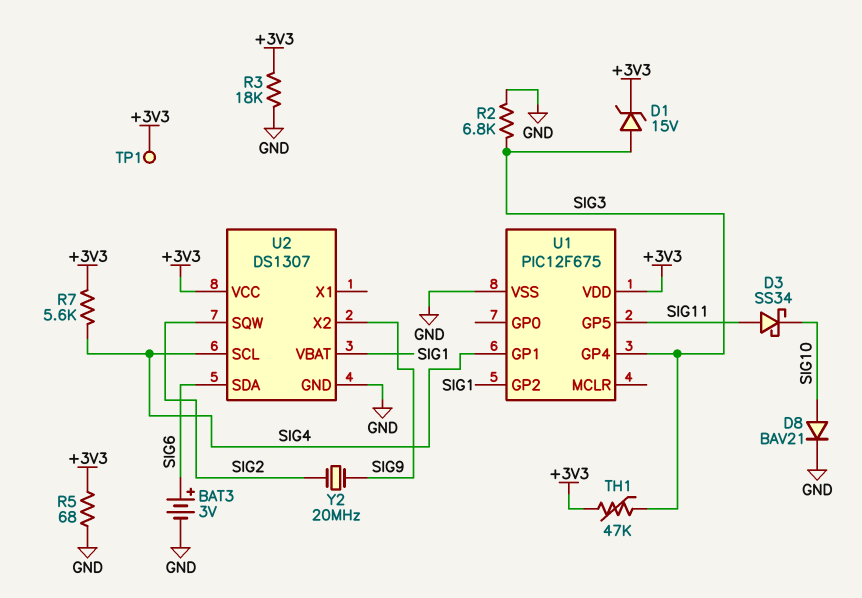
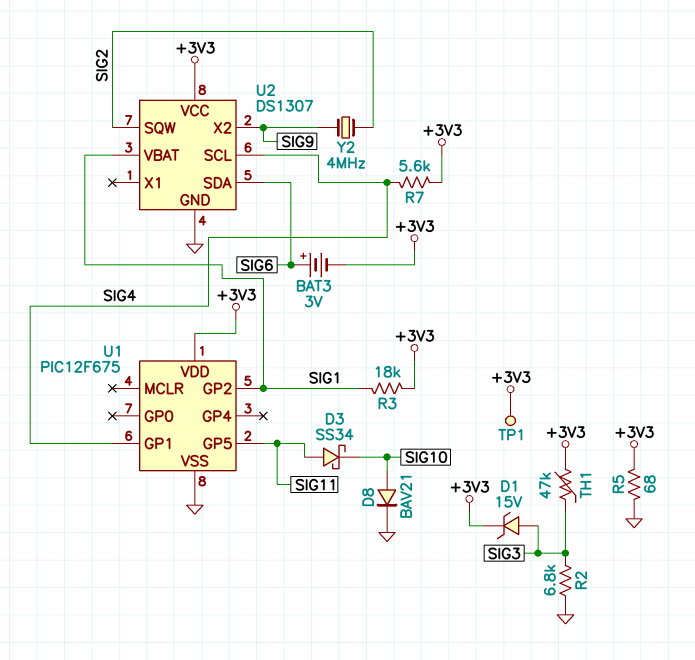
BAT3: 3V (plus SIG6, minus GND) -> 3V (plus SIG6, minus +3V3)
R3: 18k (+3V3, GND) -> 18k (+3V3, SIG1)
U1 pin GP4: SIG3 -> none
Y2: 20MHz (SIG2, SIG9) -> 4MHz (SIG2, SIG9)

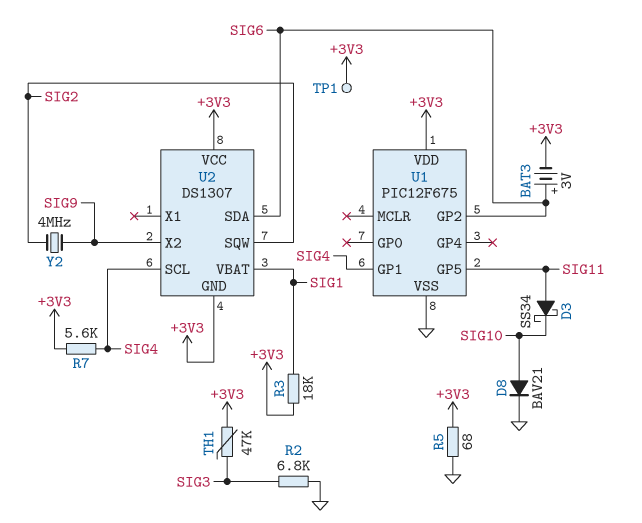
D1: zener 15V (A SIG3, K +3V3) -> none
U1 pin GP2: SIG1 -> SIG6
U2 pin GND: GND -> +3V3

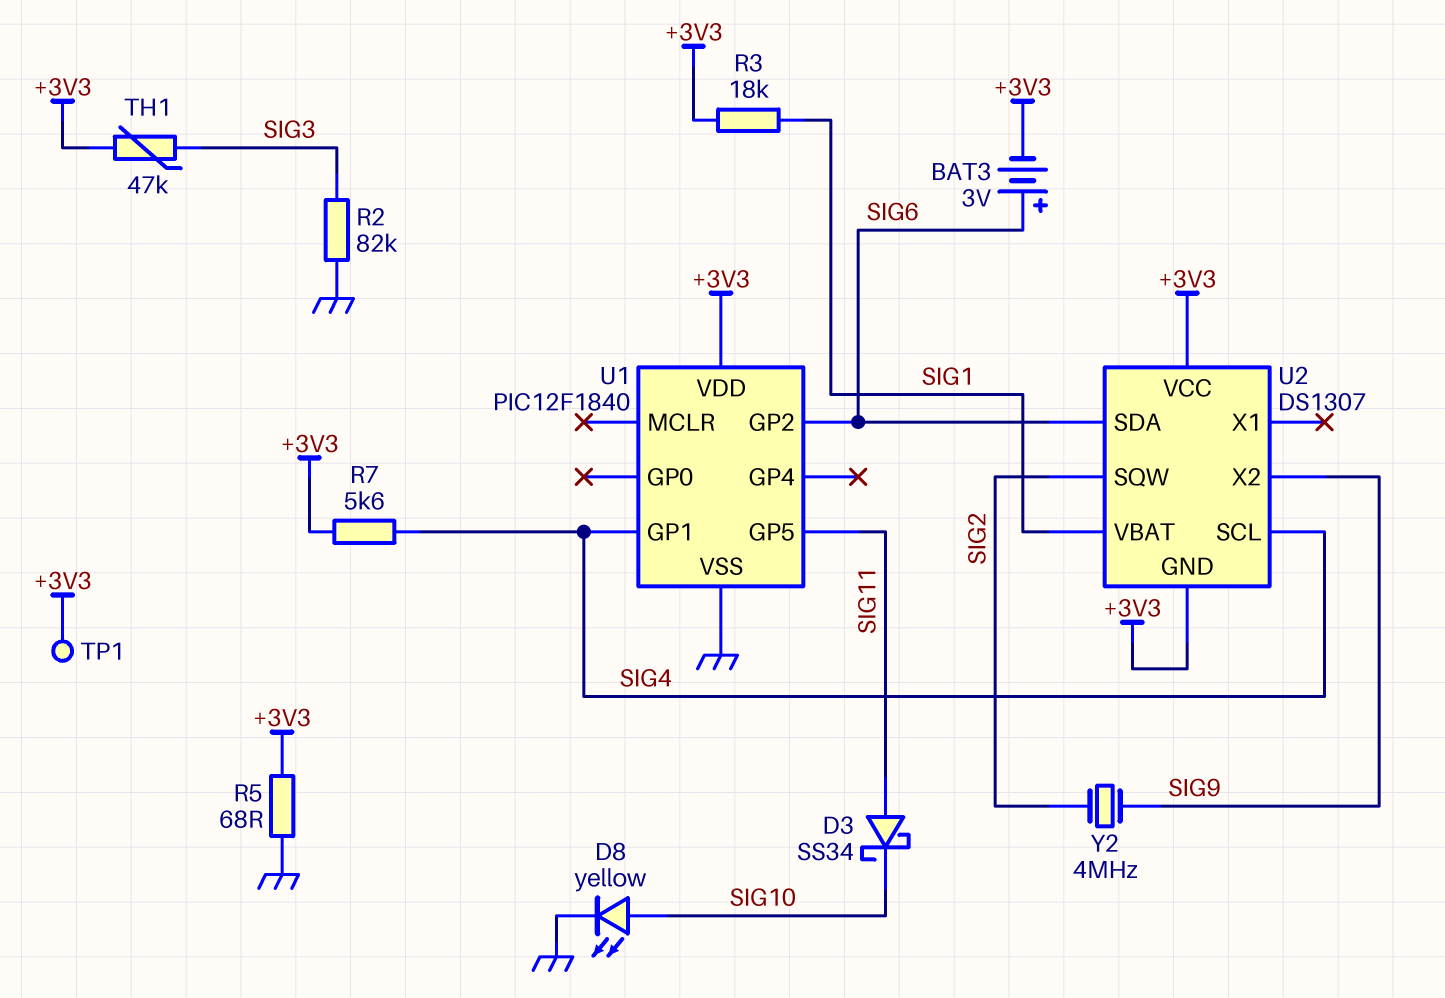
D8: diode BAV21 (A SIG10, K GND) -> LED yellow (A SIG10, K GND)
R2: 6.8k (GND, SIG3) -> 82k (GND, SIG3)
U1: PIC12F675 -> PIC12F1840

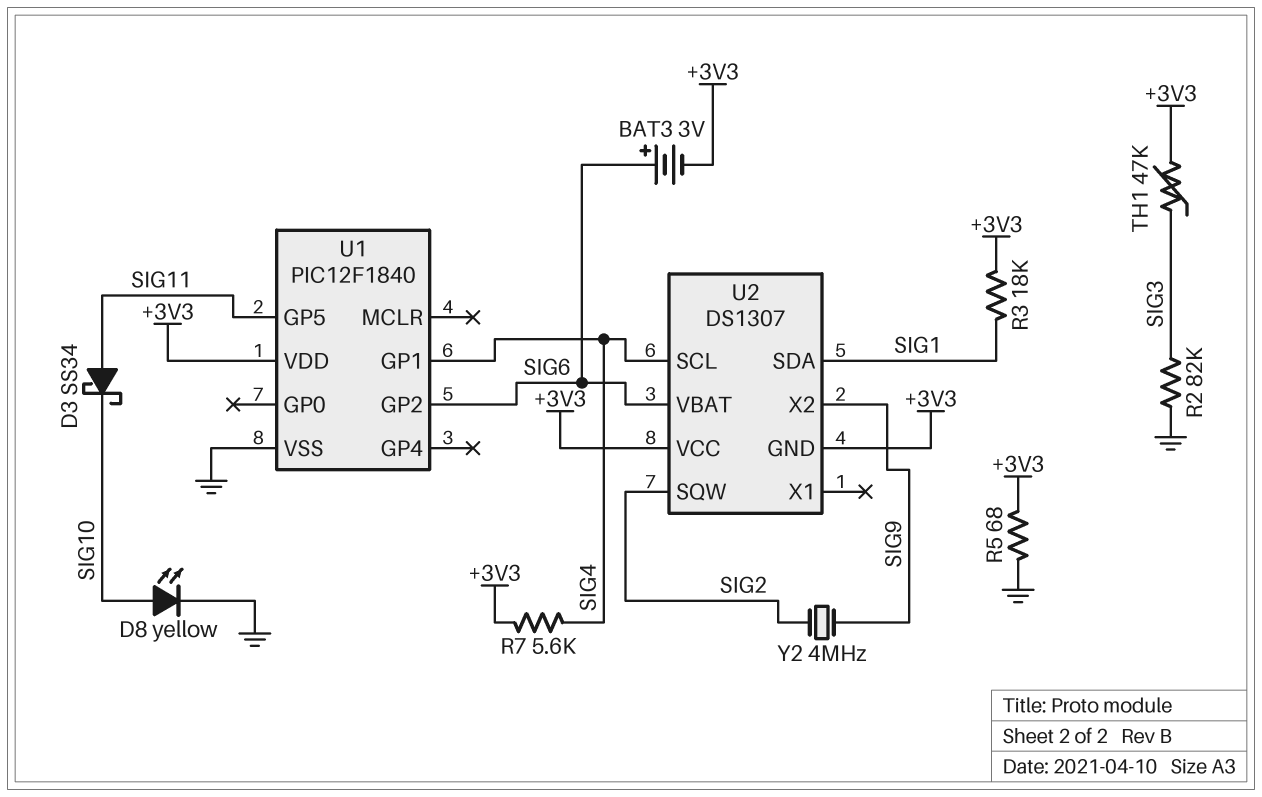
TP1: test point (+3V3) -> none
U2 pin SDA: SIG6 -> SIG1
U2 pin VBAT: SIG1 -> SIG6

